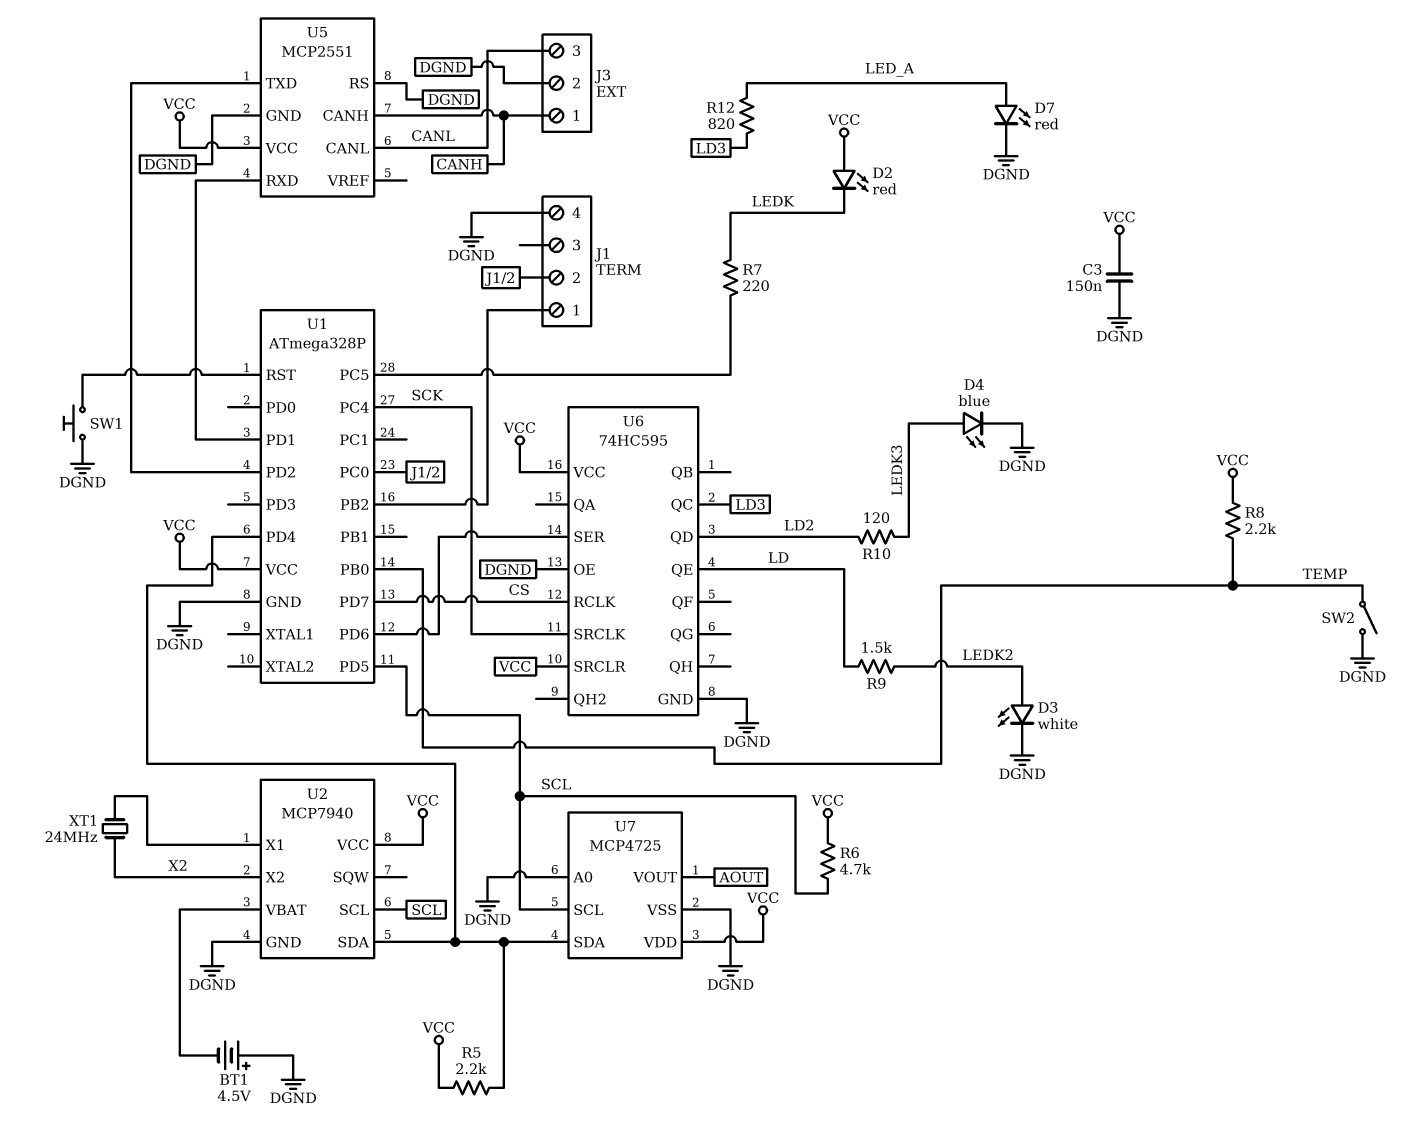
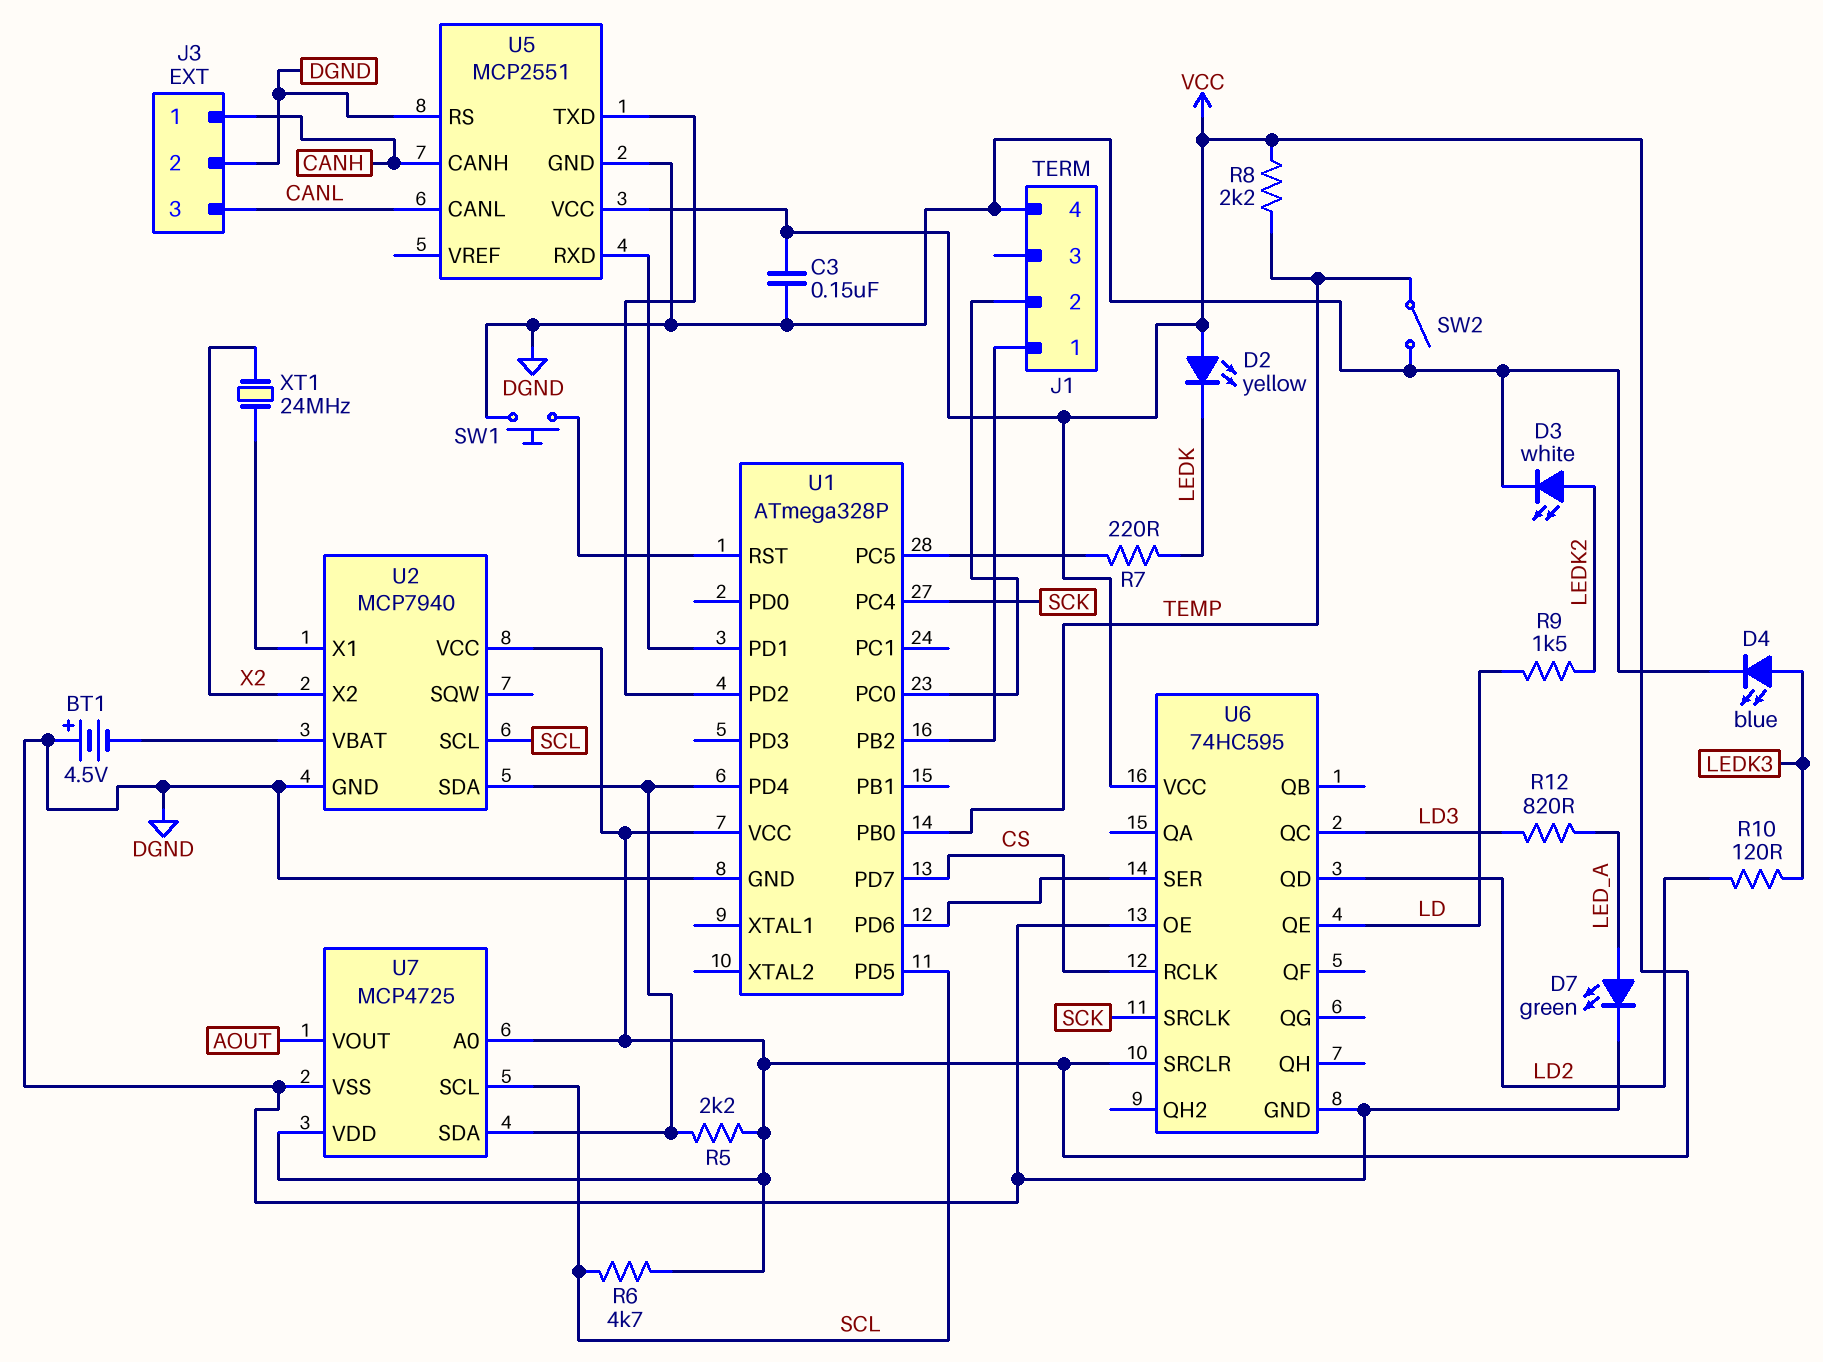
D2: LED red (A VCC, K LEDK) -> LED yellow (A VCC, K LEDK)
D7: LED red (A LED_A, K DGND) -> LED green (A LED_A, K DGND)
U7 pin A0: DGND -> VCC

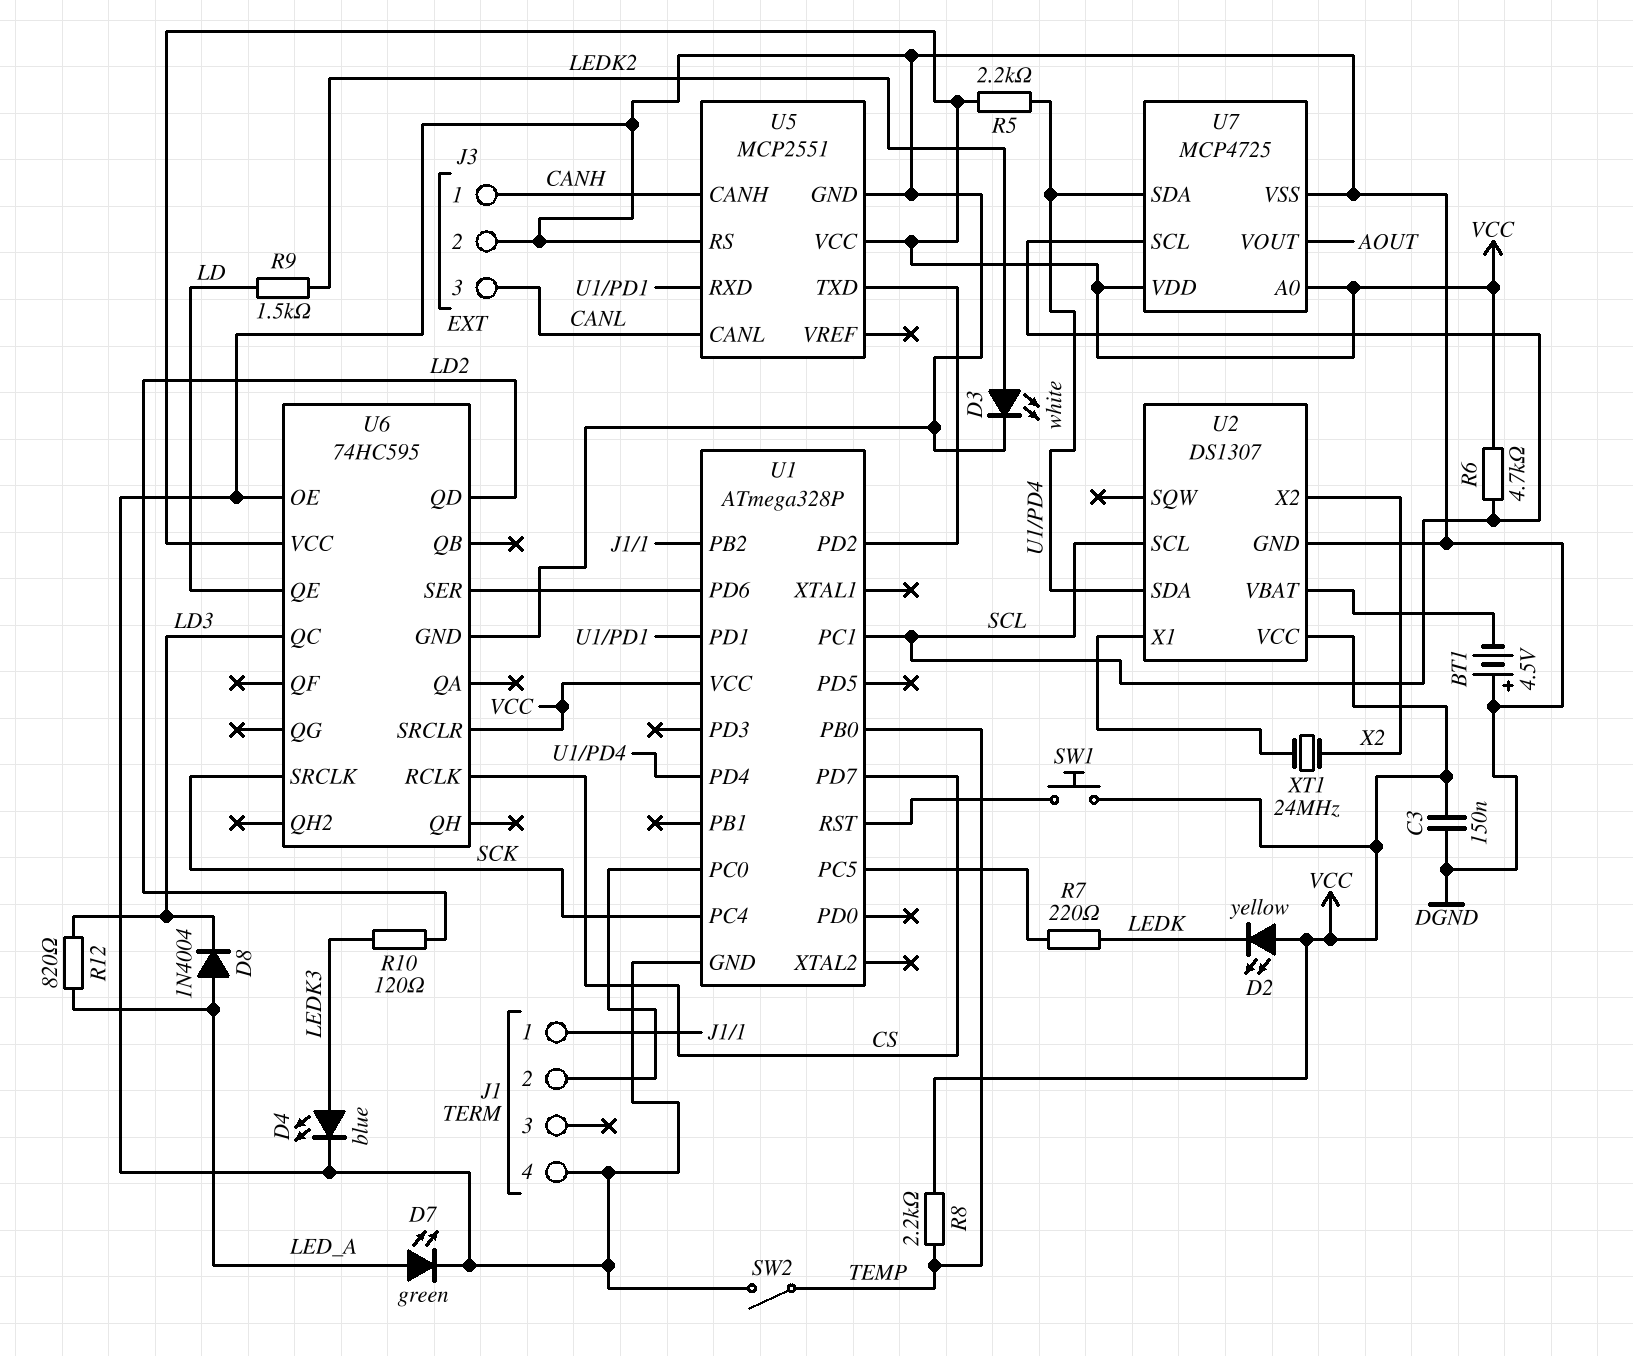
D8: none -> diode 1N4004 (A LED_A, K LD3)
SW1: button (DGND, U1/RST) -> button (U1/RST, VCC)
U1 pin PC1: none -> SCL
U1 pin PD5: SCL -> none
U2: MCP7940 -> DS1307

